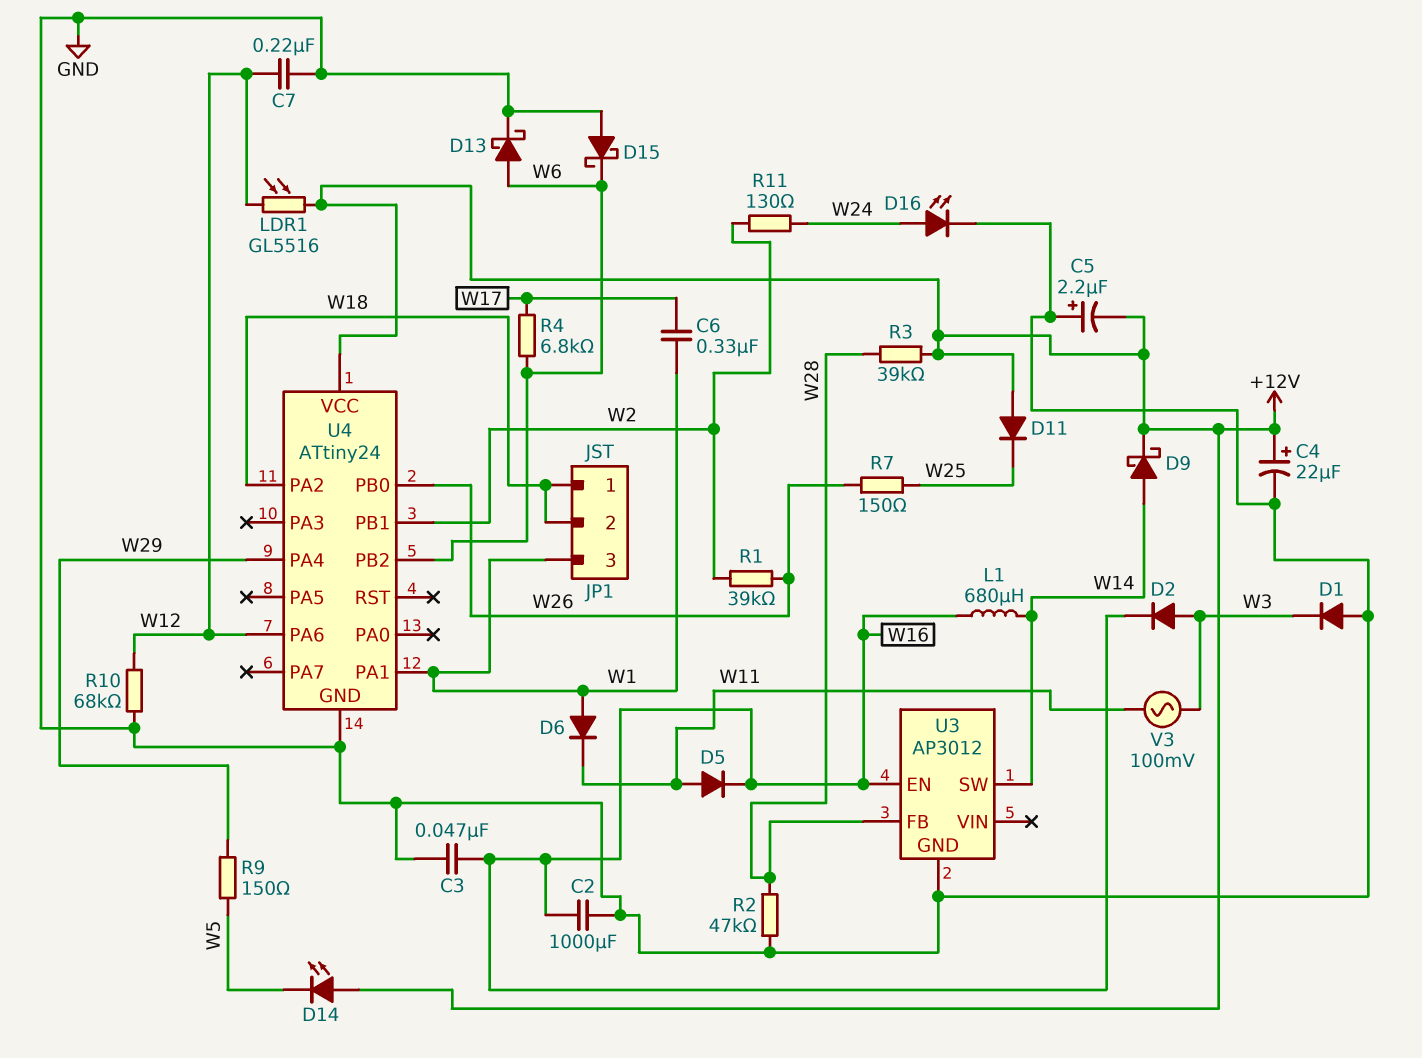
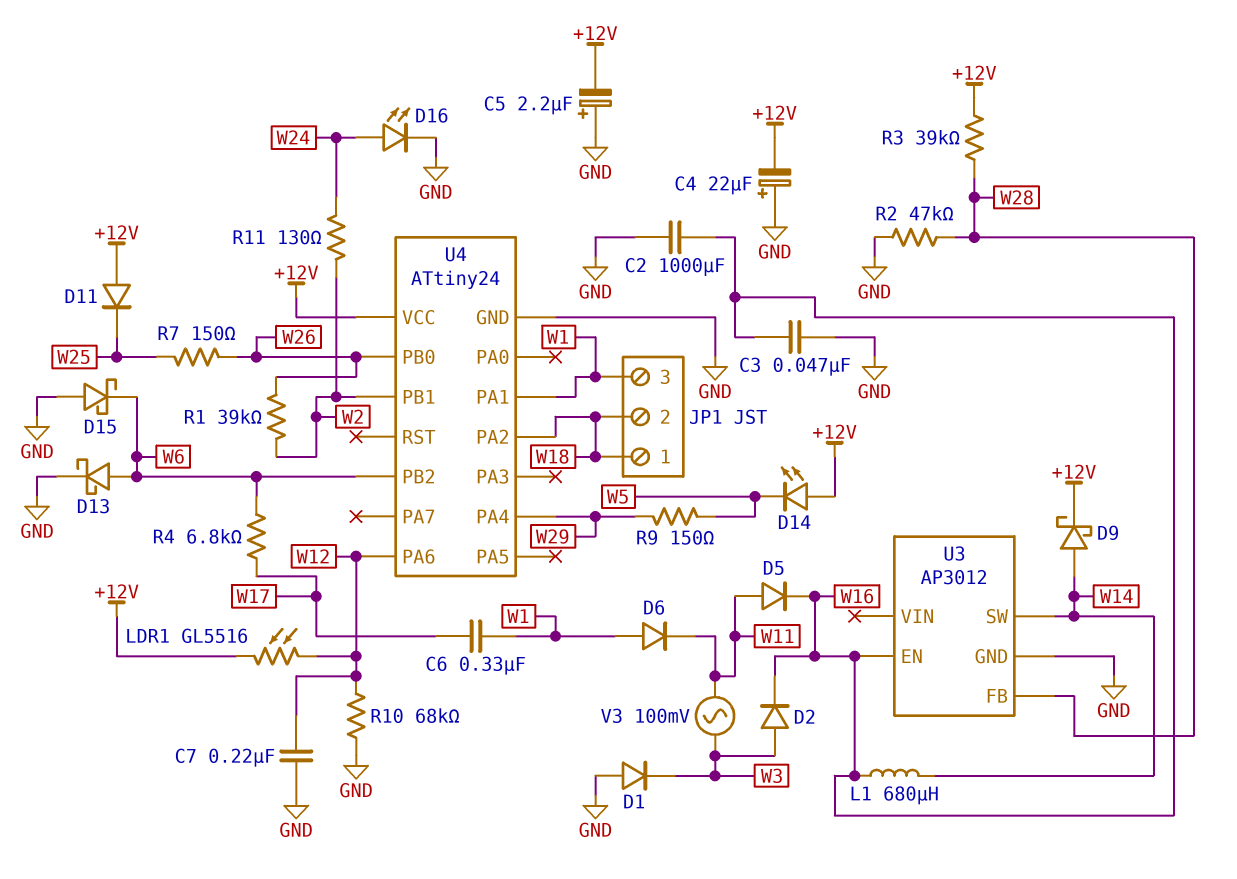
C4: 22uF (plus +12V, minus GND) -> 22uF (plus GND, minus +12V)

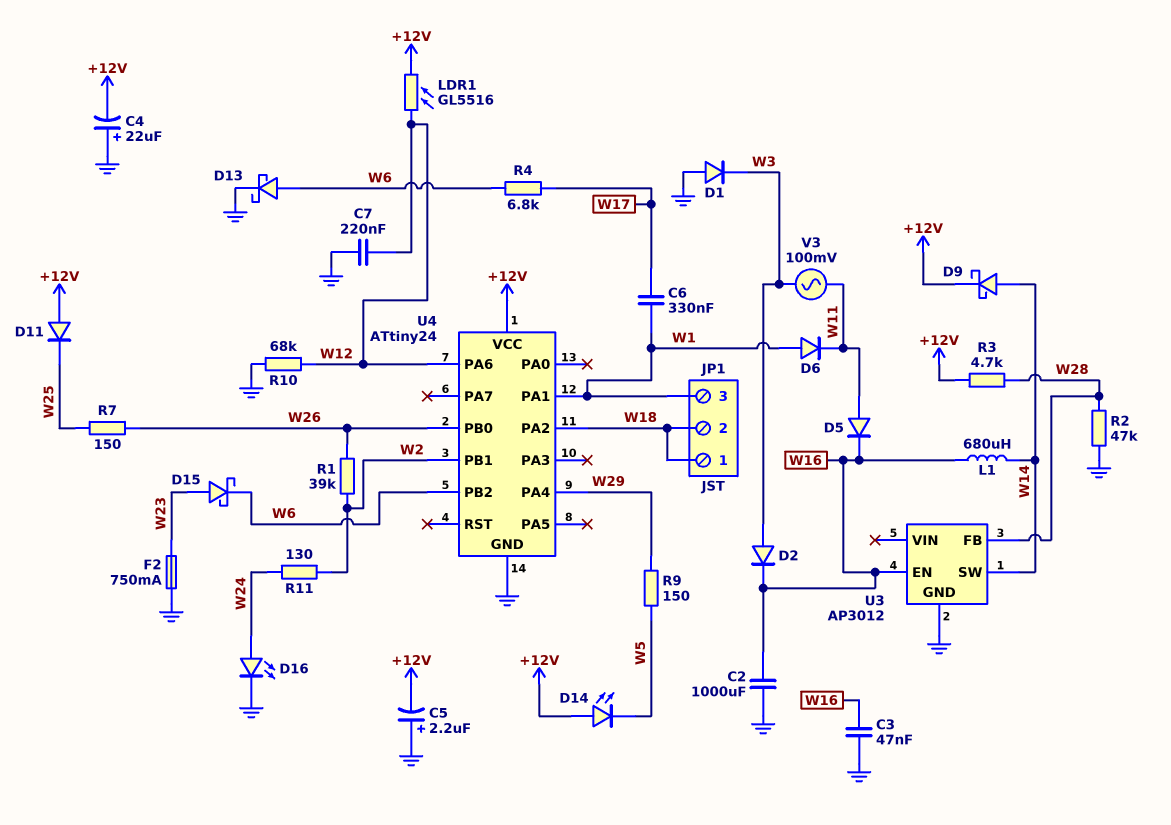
D15: schottky (A GND, K W6) -> schottky (A W23, K W6)
F2: none -> 750mA (GND, W23)
R3: 39k (+12V, W28) -> 4.7k (+12V, W28)

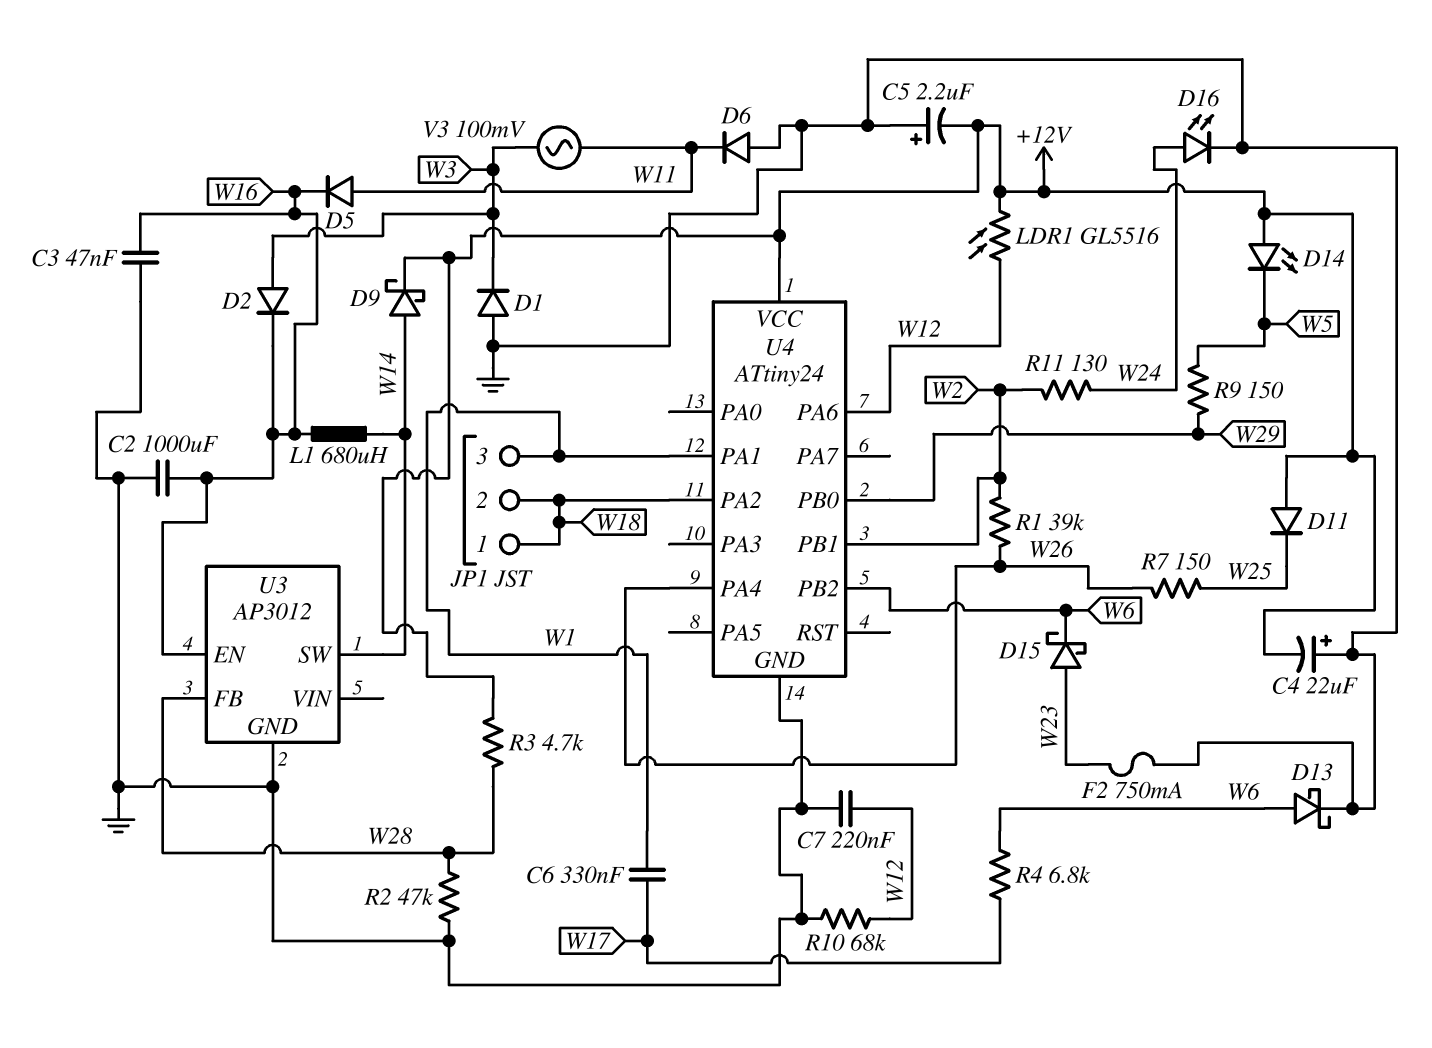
D6: diode (A W1, K W11) -> diode (A GND, K W11)
U4 pin PA4: W29 -> W26
U4 pin PB0: W26 -> W29

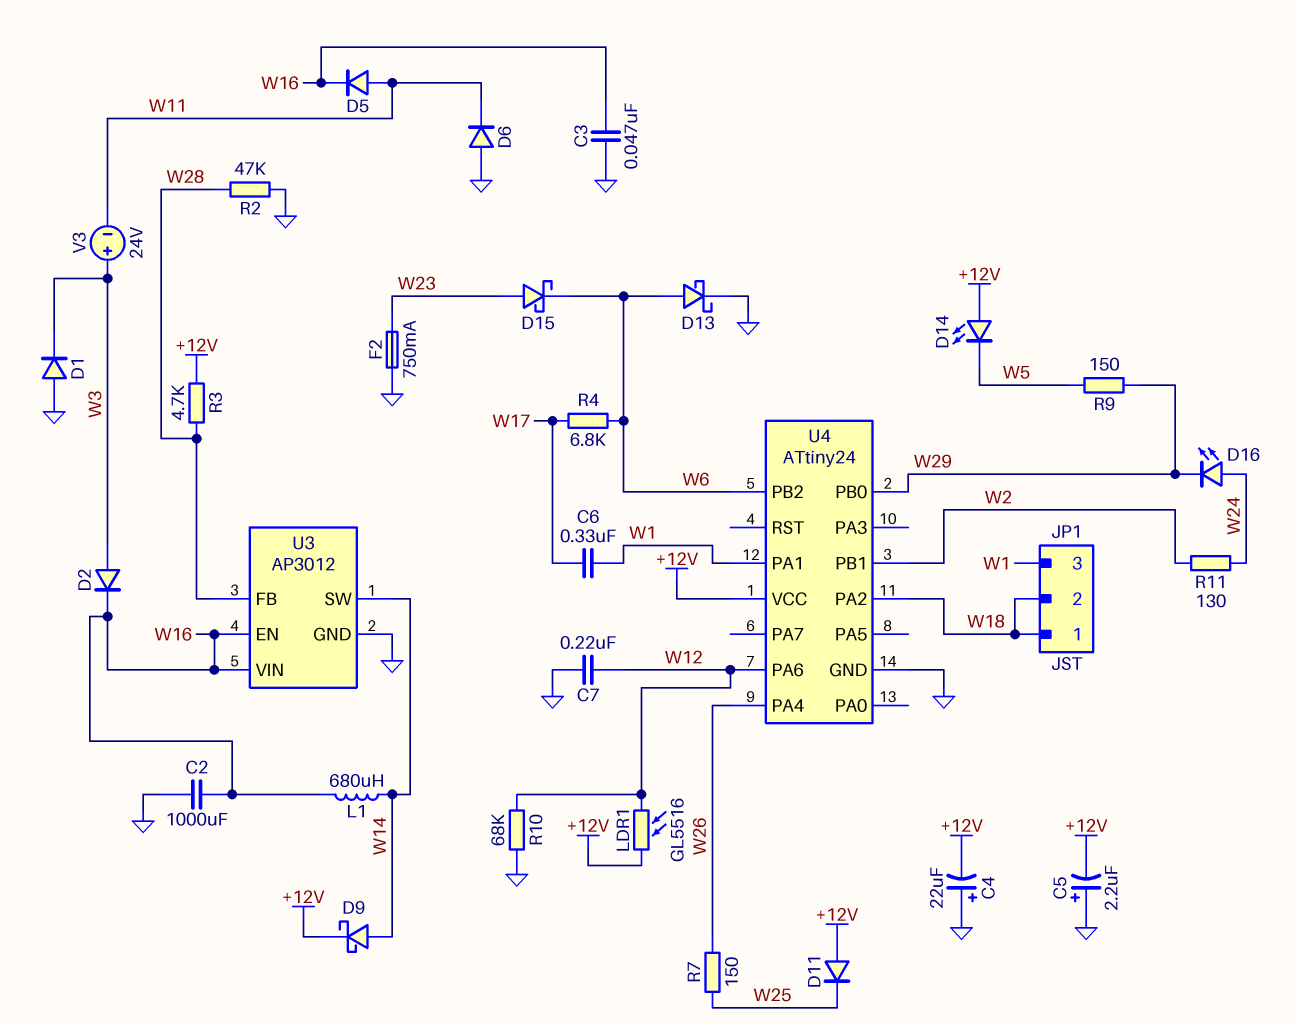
D16: LED (A W24, K GND) -> LED (A W24, K W29)
R1: 39k (W2, W26) -> none
U3 pin VIN: none -> W16
V3: AC 100mV (W3, W11) -> 24V (plus W3, minus W11)

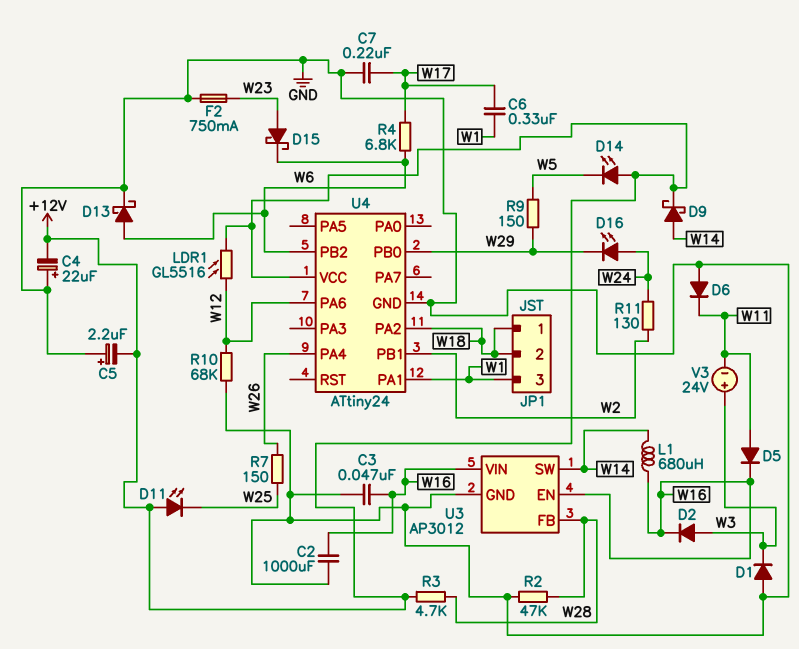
C7: 220nF (GND, W12) -> 220nF (GND, W17)
D11: diode (A +12V, K W25) -> LED (A +12V, K W25)

